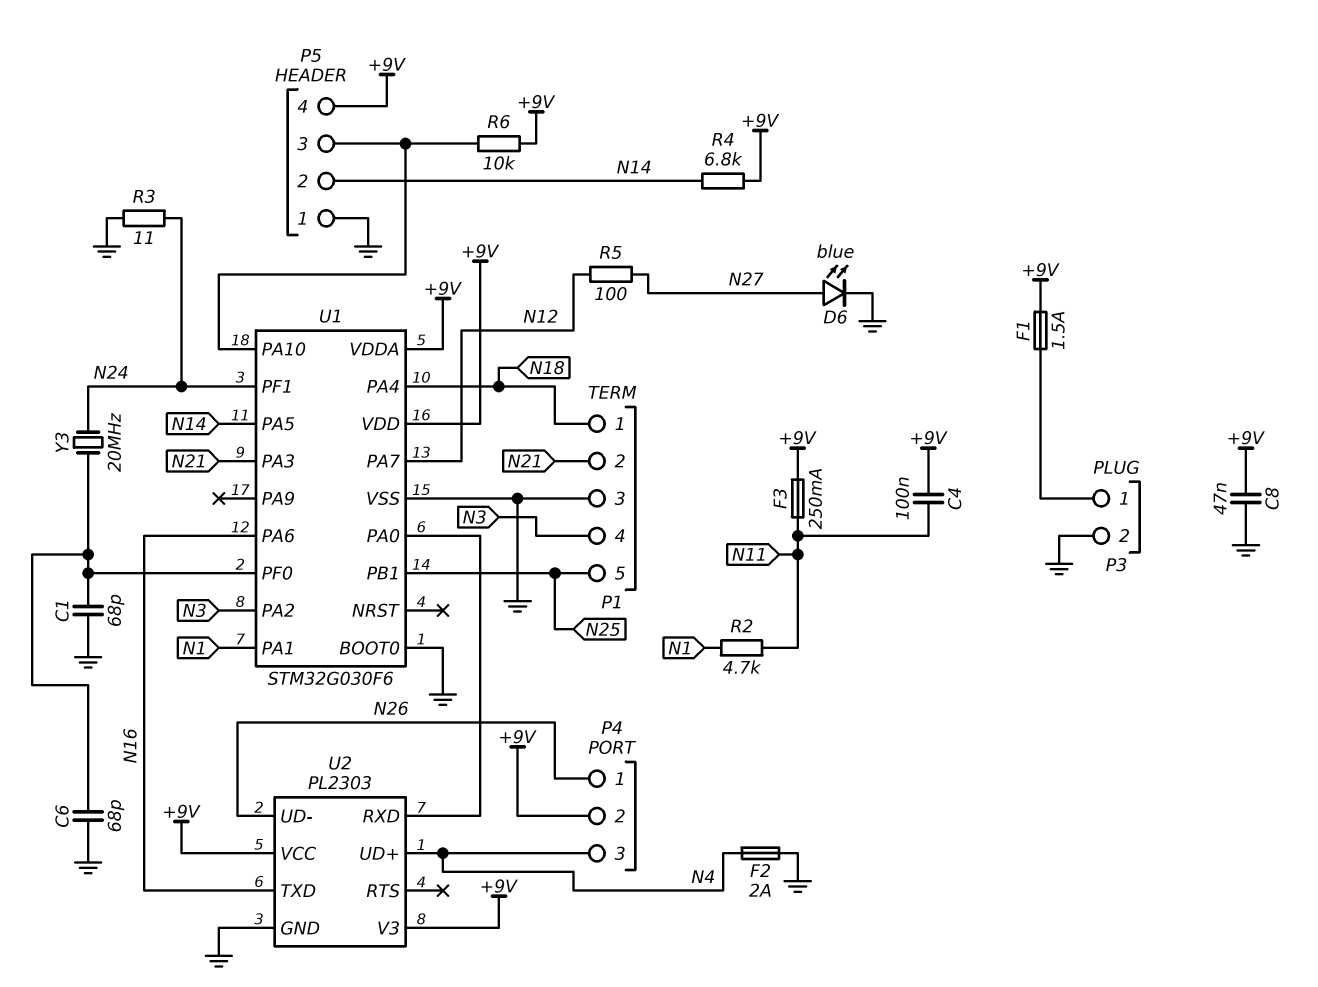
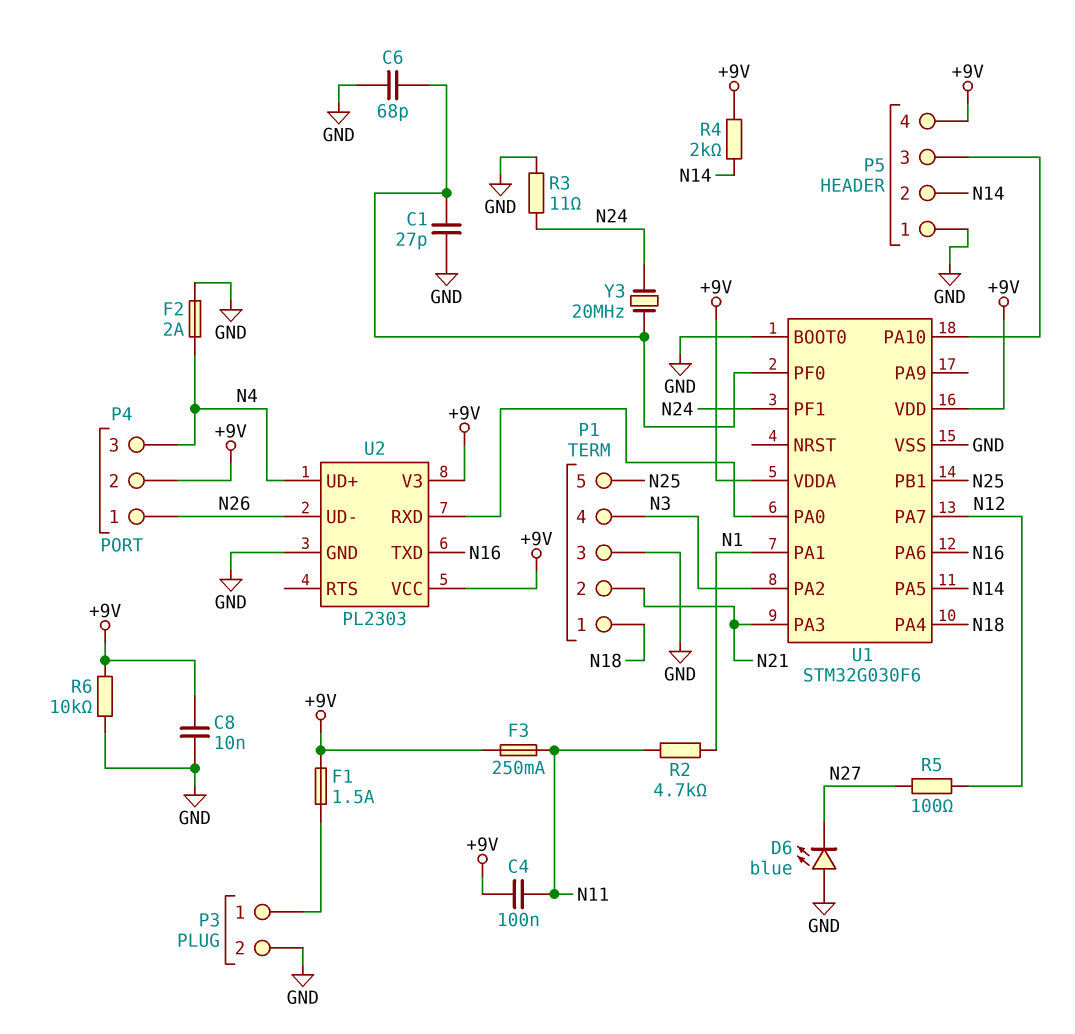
C1: 68pF (GND, U1/PF0) -> 27pF (GND, U1/PF0)
C8: 47nF (+9V, GND) -> 10nF (+9V, GND)
D6: LED blue (A N27, K GND) -> LED blue (A GND, K N27)
R4: 6.8k (+9V, N14) -> 2k (+9V, N14)
R6: 10k (+9V, P5/3) -> 10k (+9V, GND)

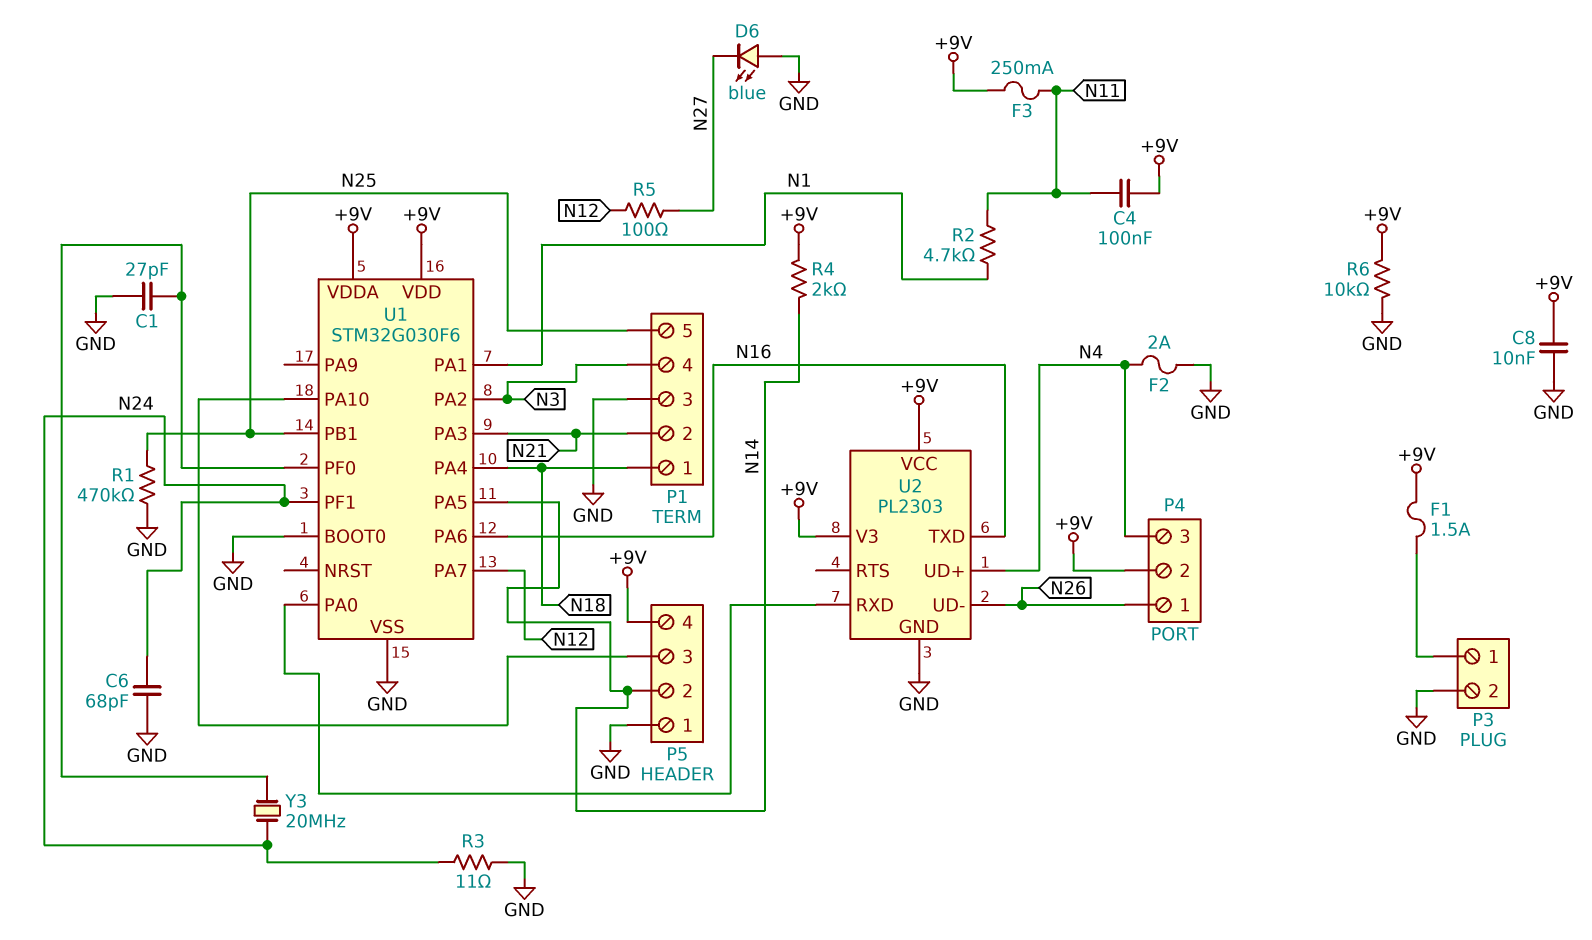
C6: 68pF (GND, U1/PF0) -> 68pF (GND, N24)
R1: none -> 470k (GND, N25)

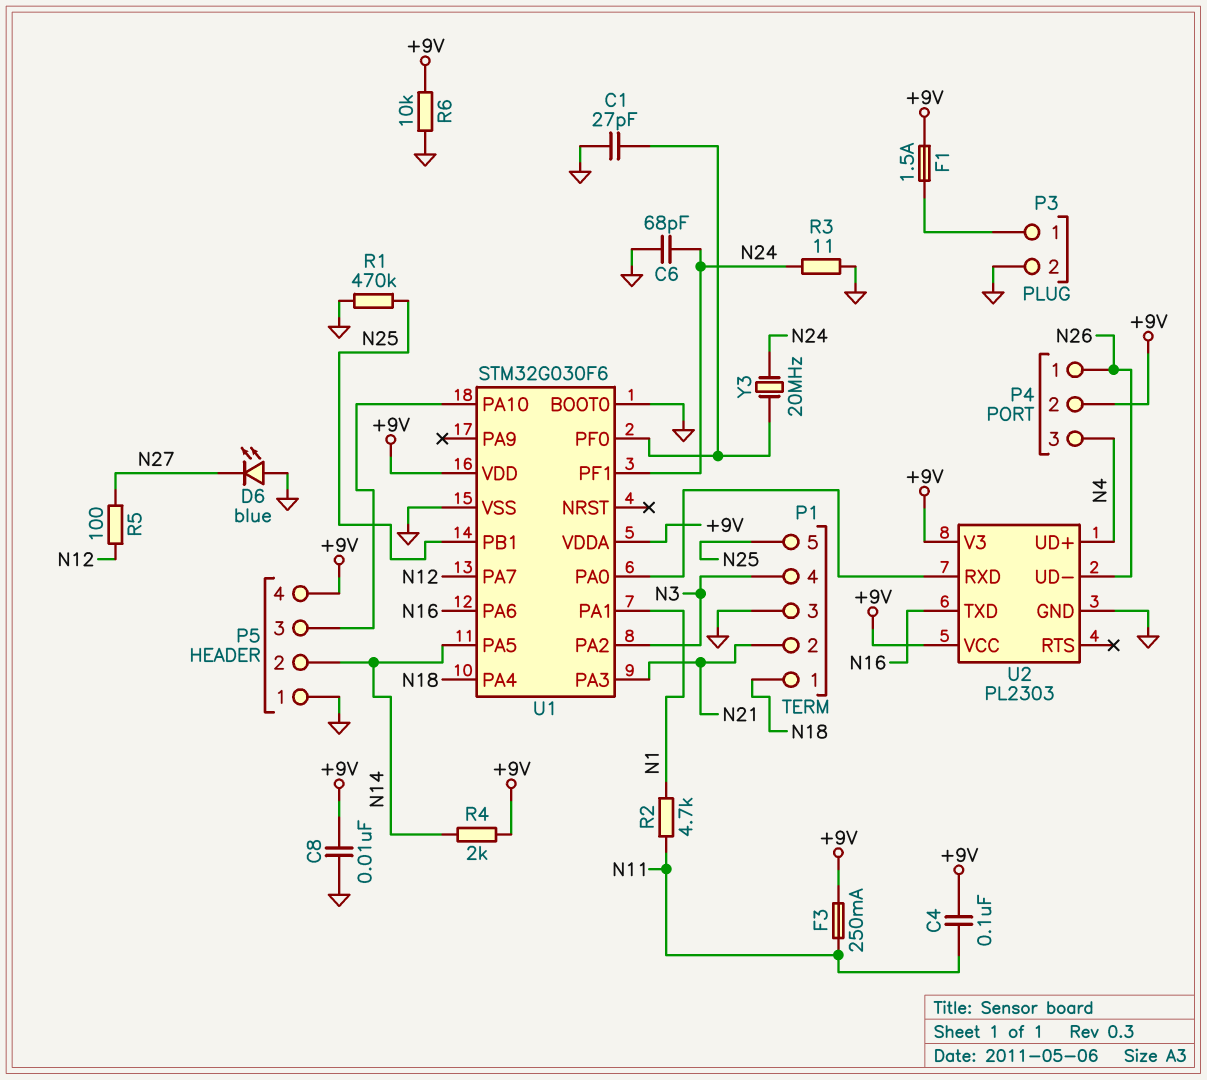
F2: 2A (GND, N4) -> none

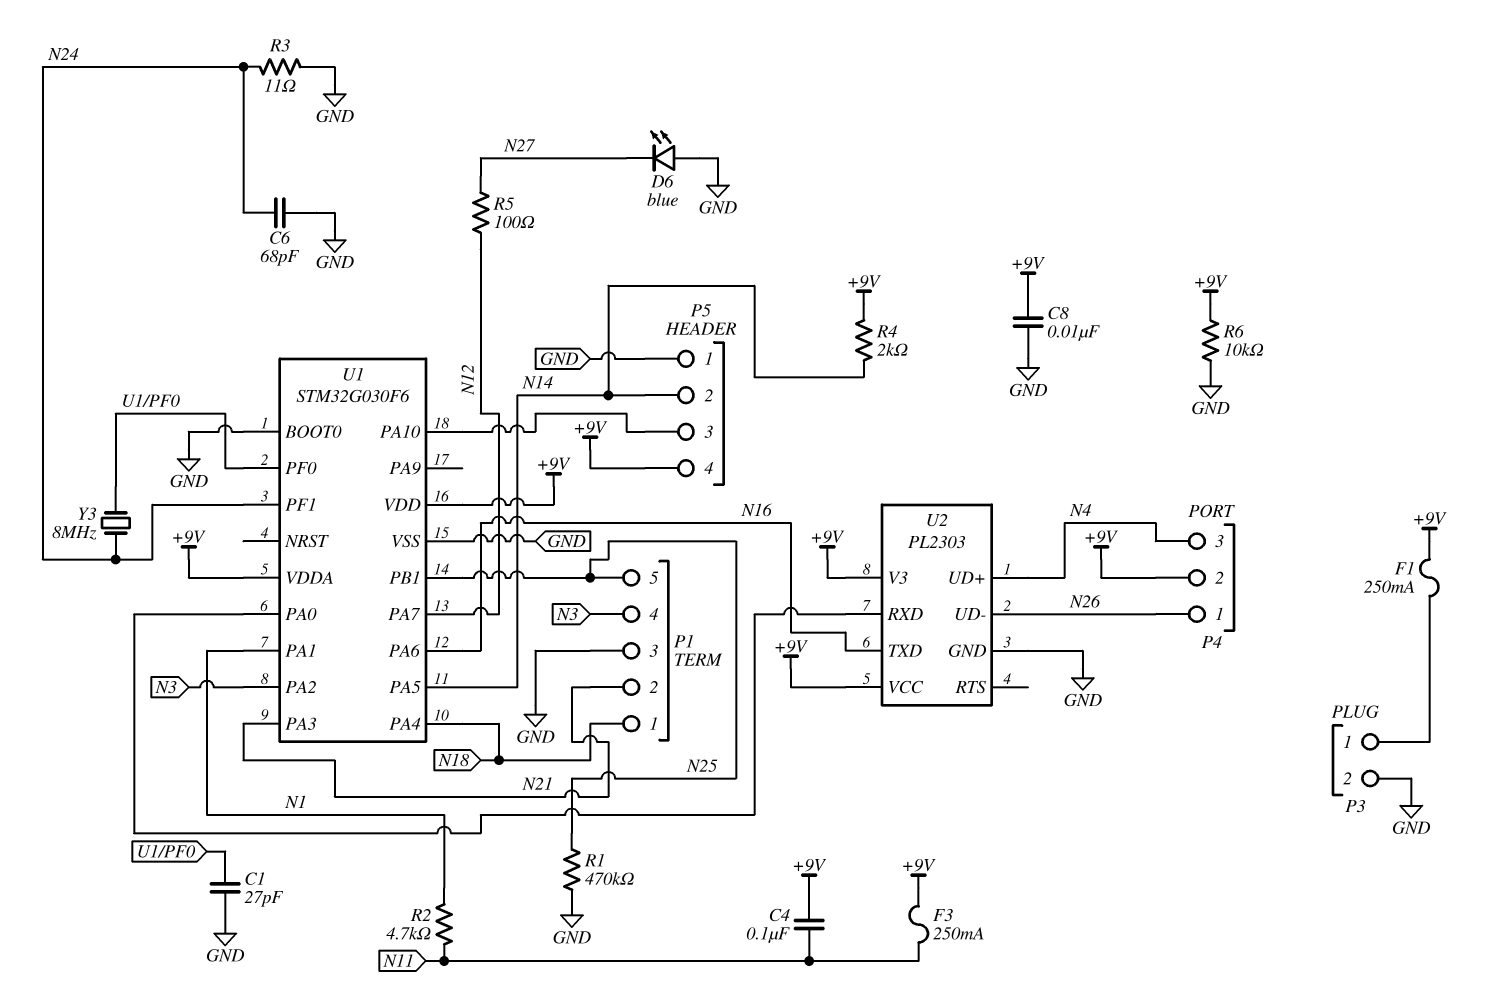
F1: 1.5A (+9V, P3/1) -> 250mA (+9V, P3/1)
Y3: 20MHz (N24, U1/PF0) -> 8MHz (N24, U1/PF0)

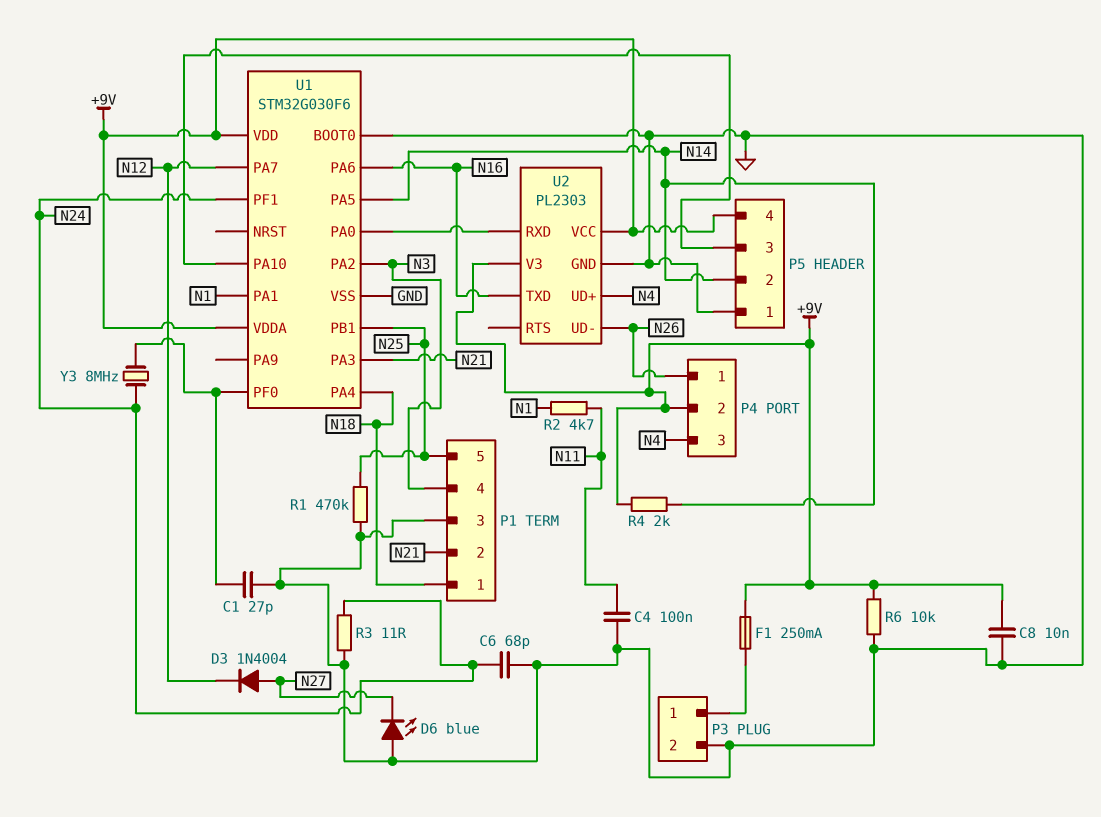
C4: 100nF (+9V, N11) -> 100nF (GND, N11)
D3: none -> diode 1N4004 (A N27, K N12)
F3: 250mA (+9V, N11) -> none
R5: 100 (N12, N27) -> none

